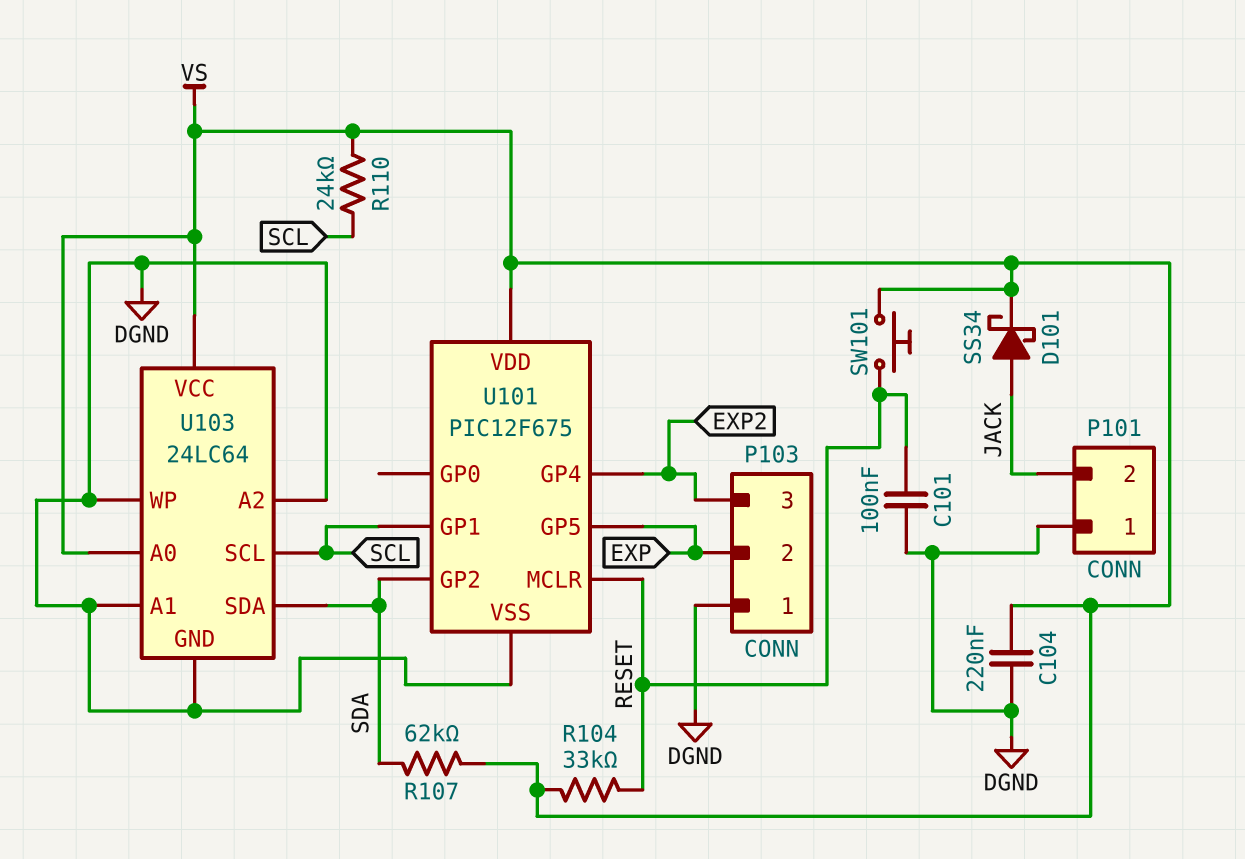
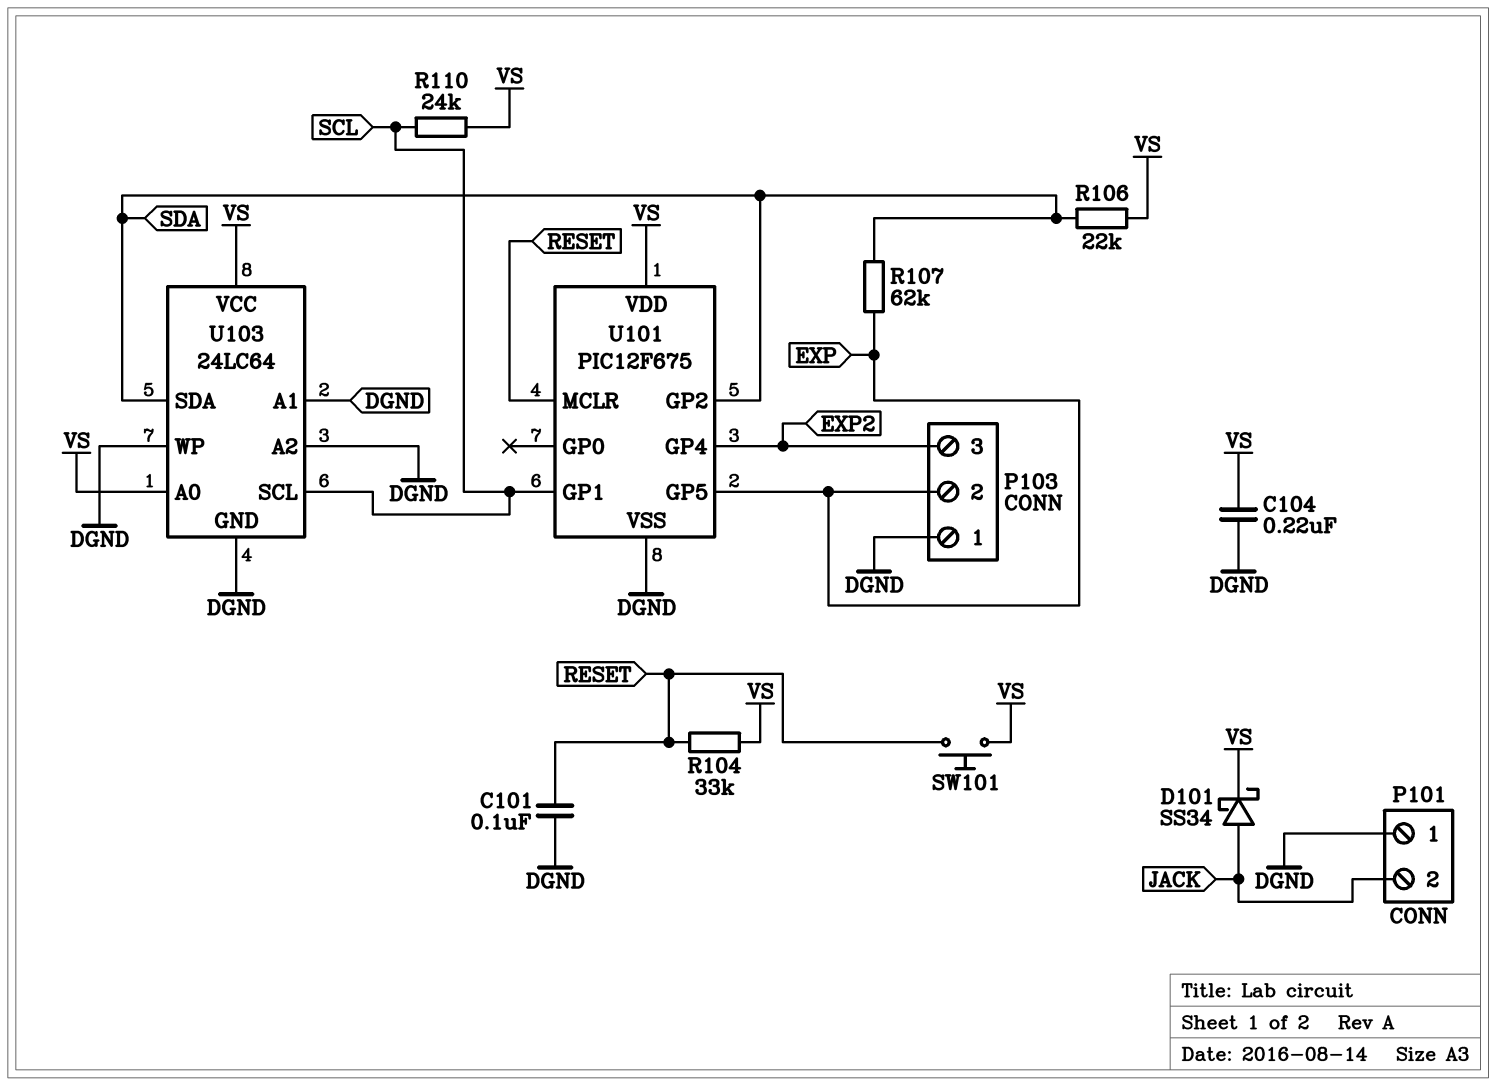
R106: none -> 22k (SDA, VS)
R107: 62k (SDA, VS) -> 62k (EXP, SDA)

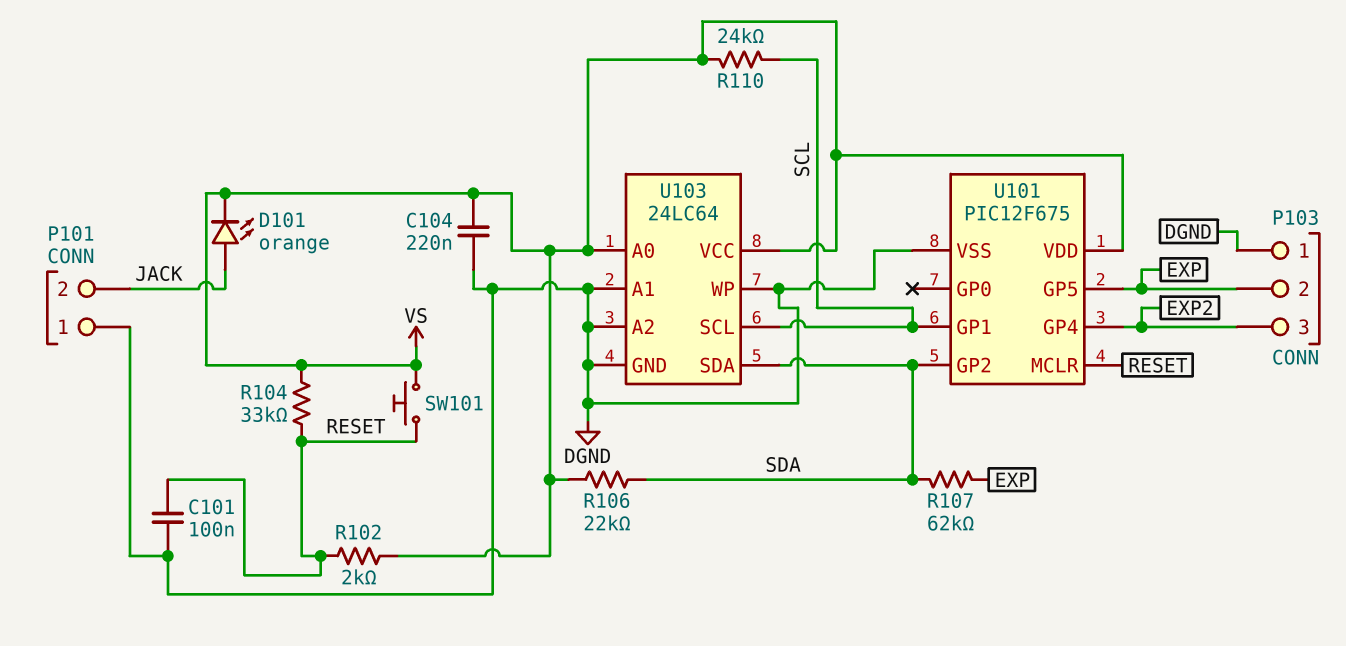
D101: schottky SS34 (A JACK, K VS) -> LED orange (A JACK, K VS)
R102: none -> 2k (RESET, VS)

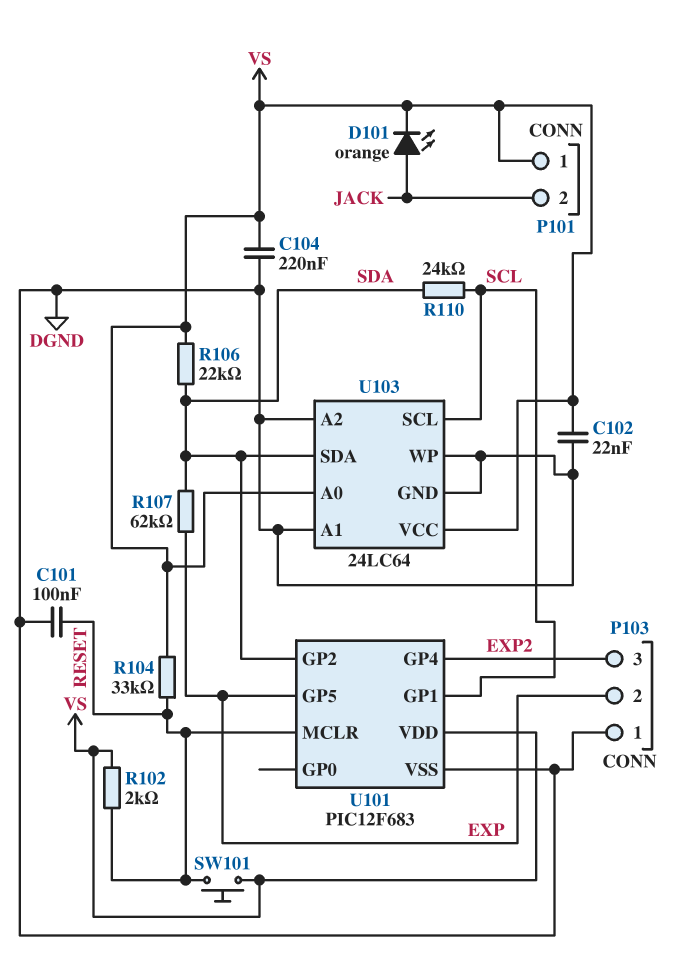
C102: none -> 22nF (DGND, VS)
P101 pin 1: DGND -> VS
R110: 24k (SCL, VS) -> 24k (SCL, SDA)
U101: PIC12F675 -> PIC12F683

